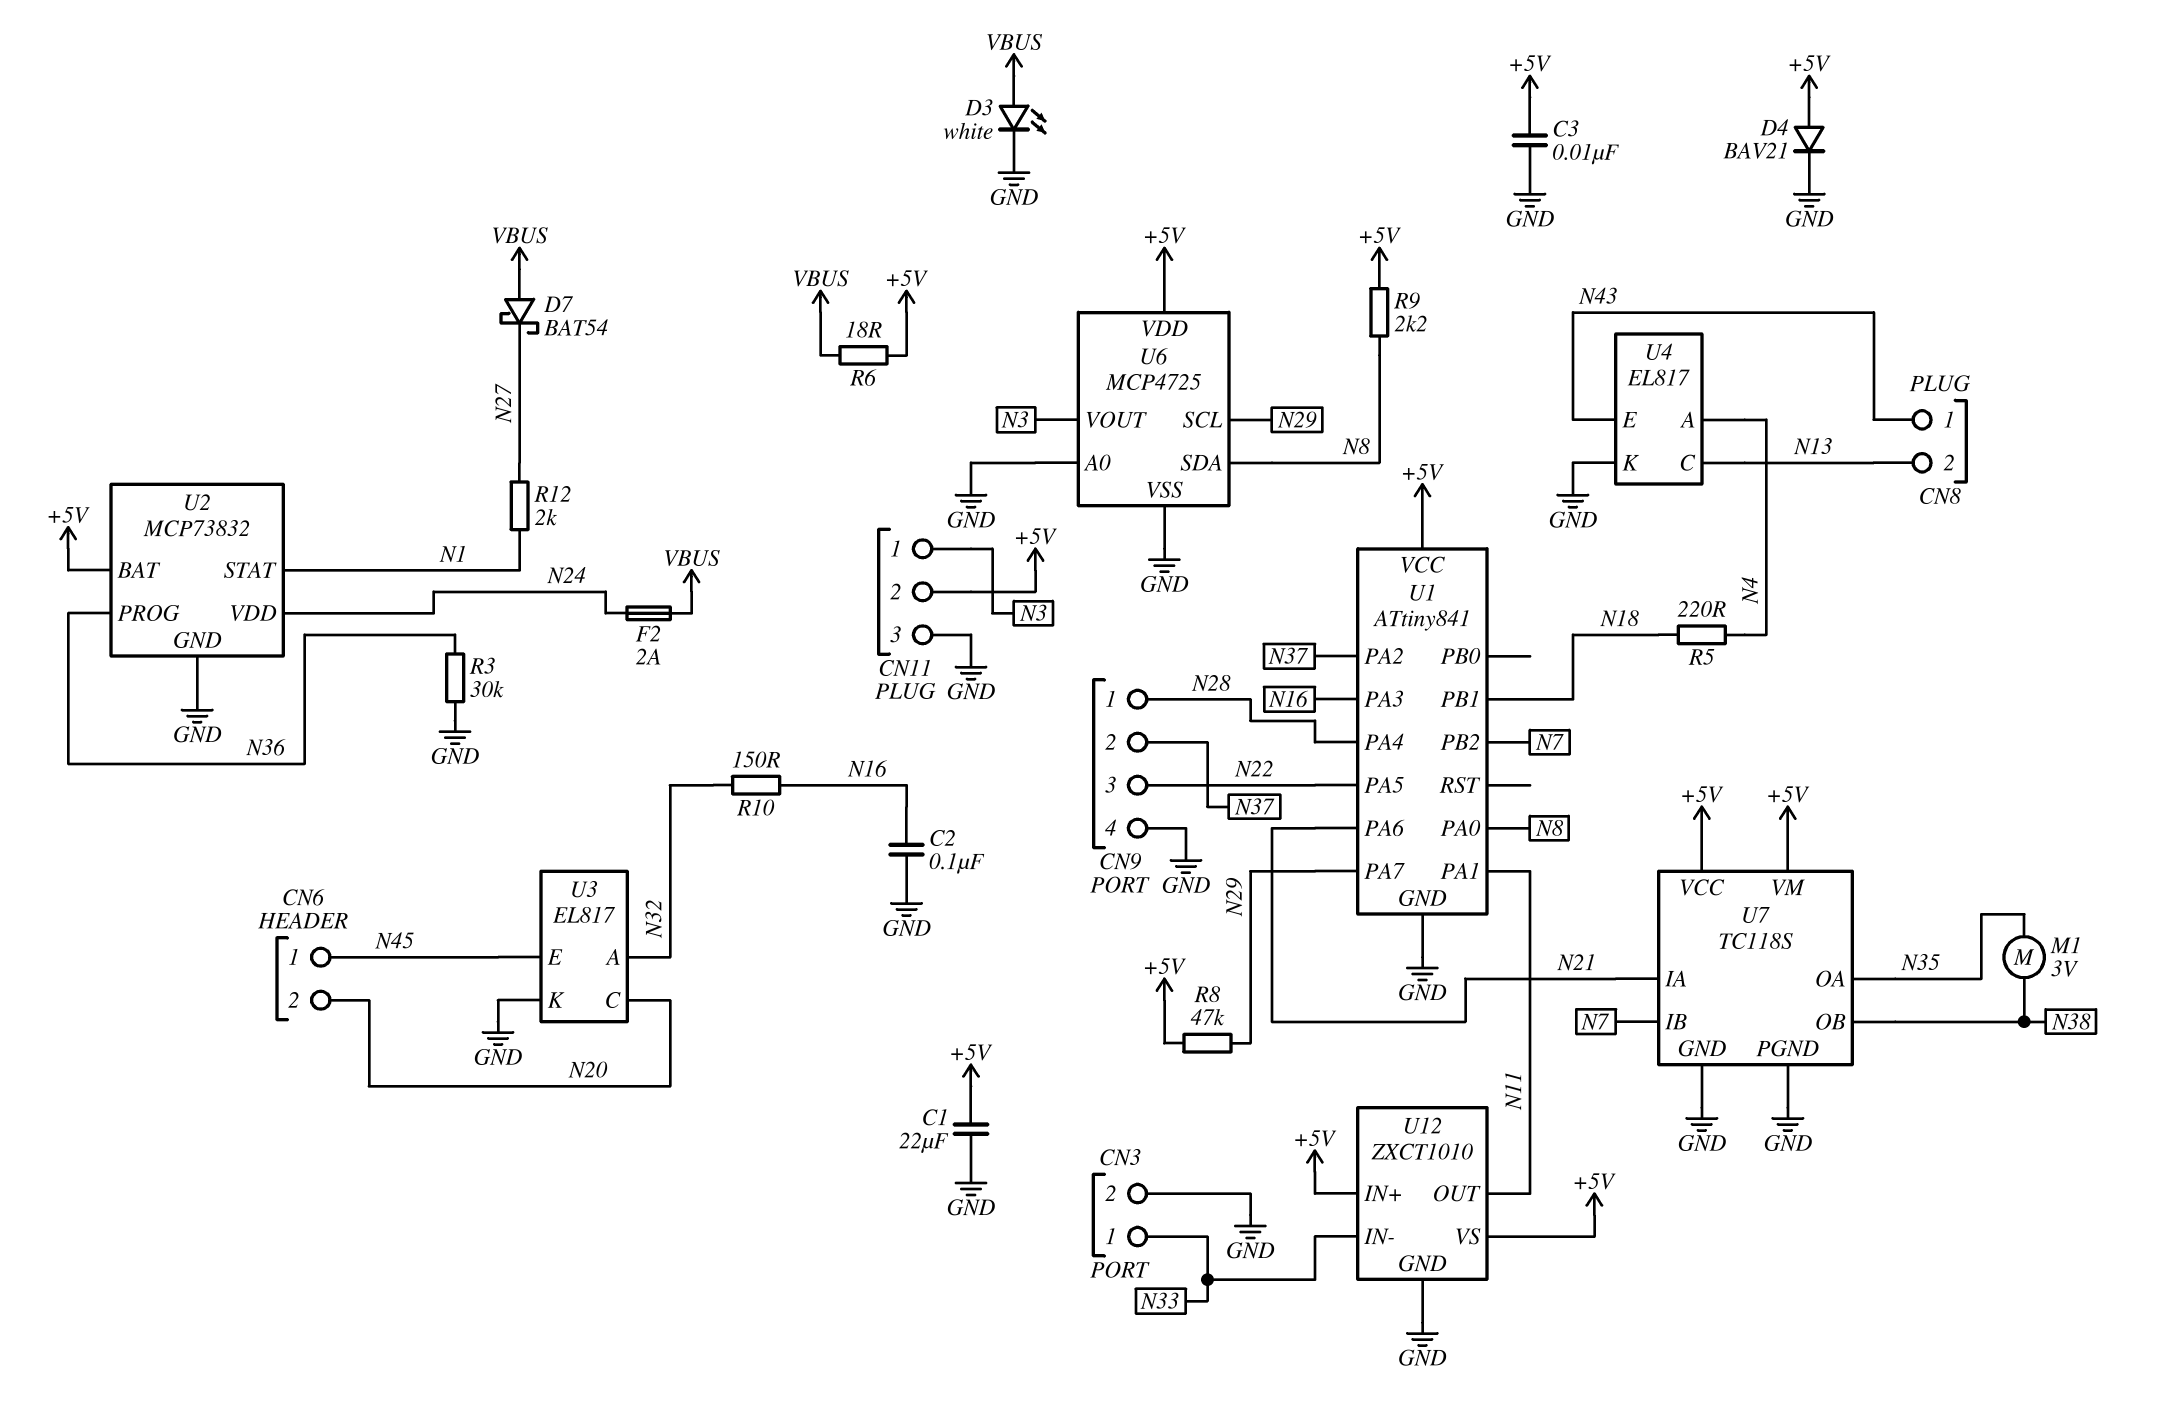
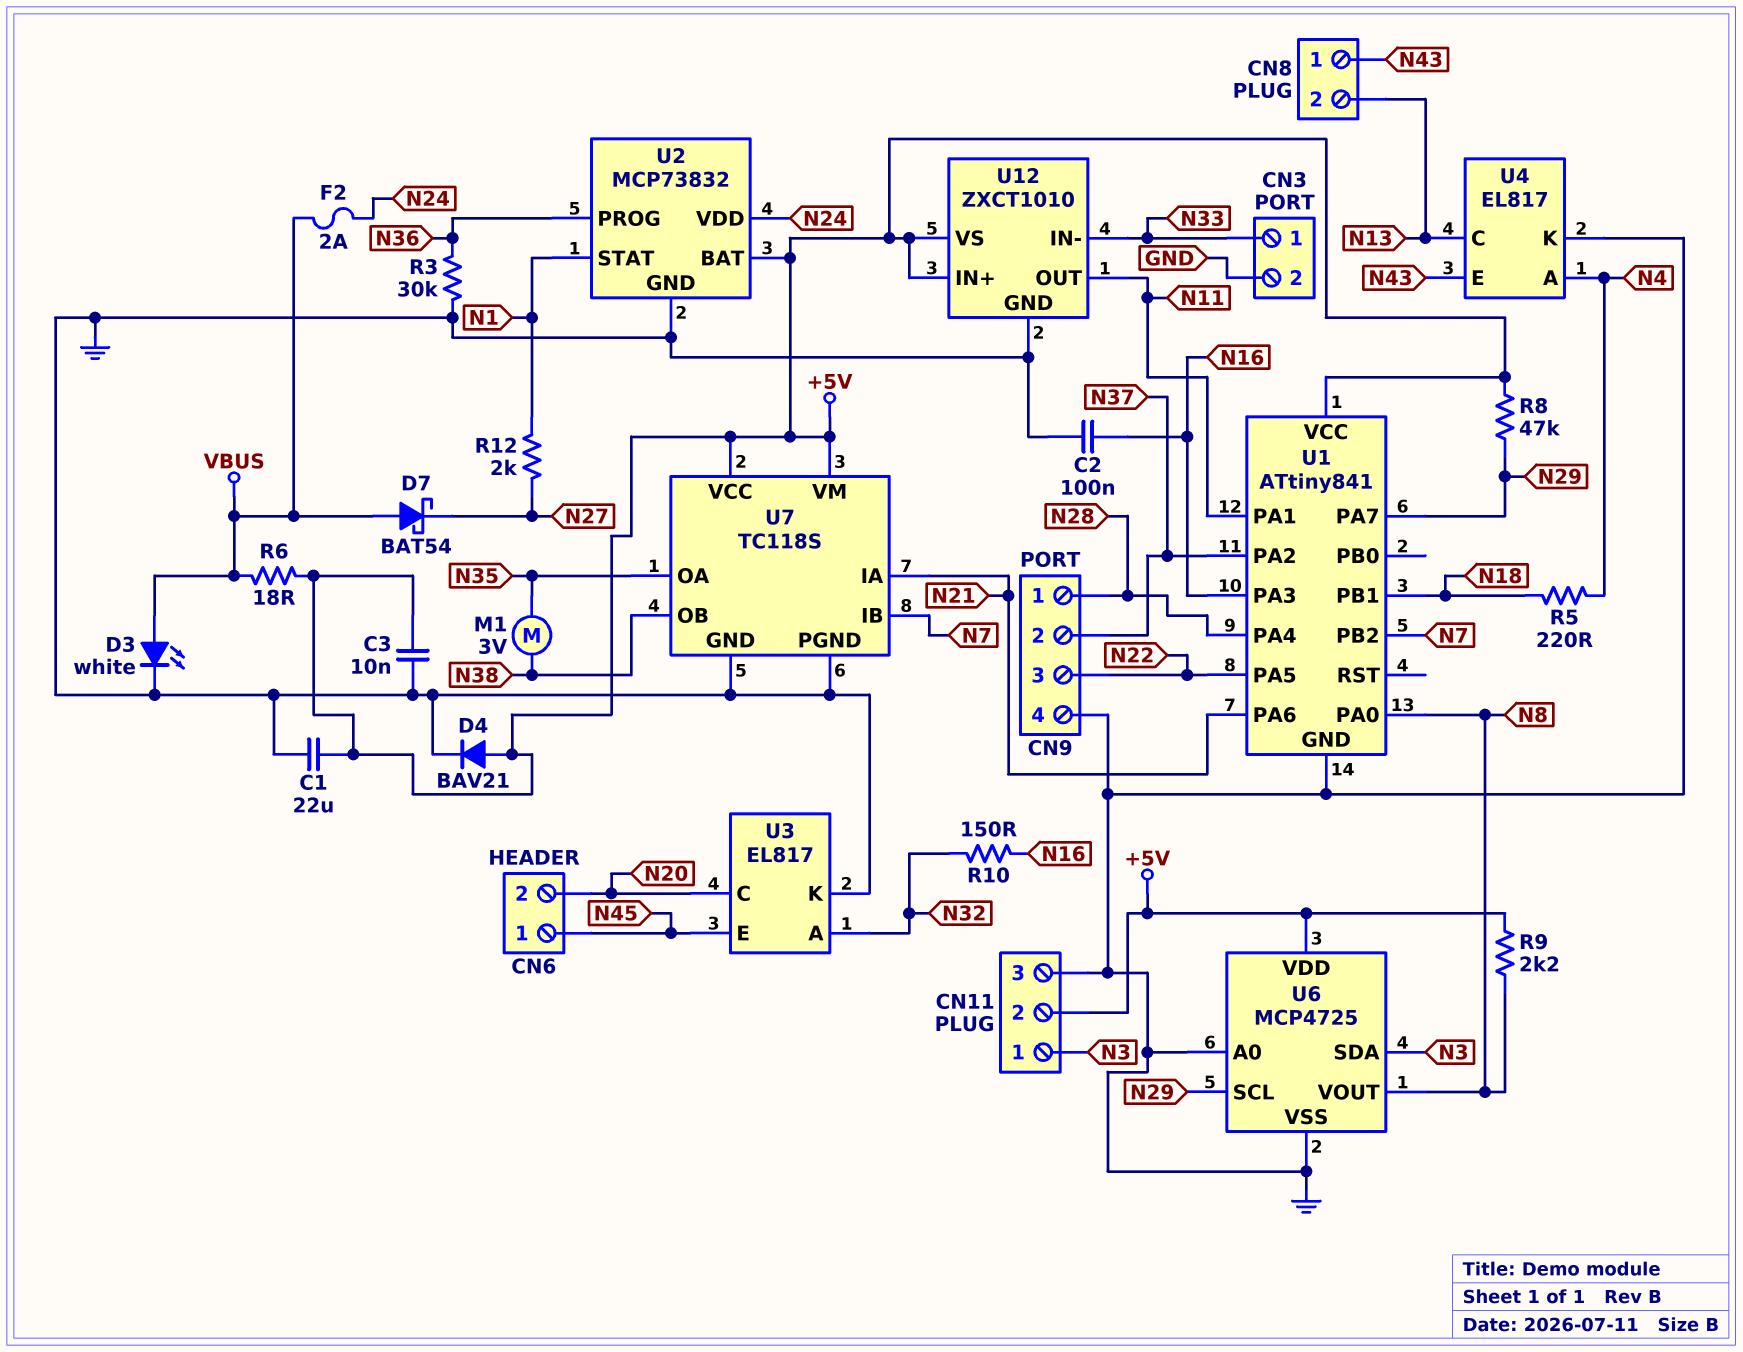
U6 pin SDA: N8 -> N3
U6 pin VOUT: N3 -> N8

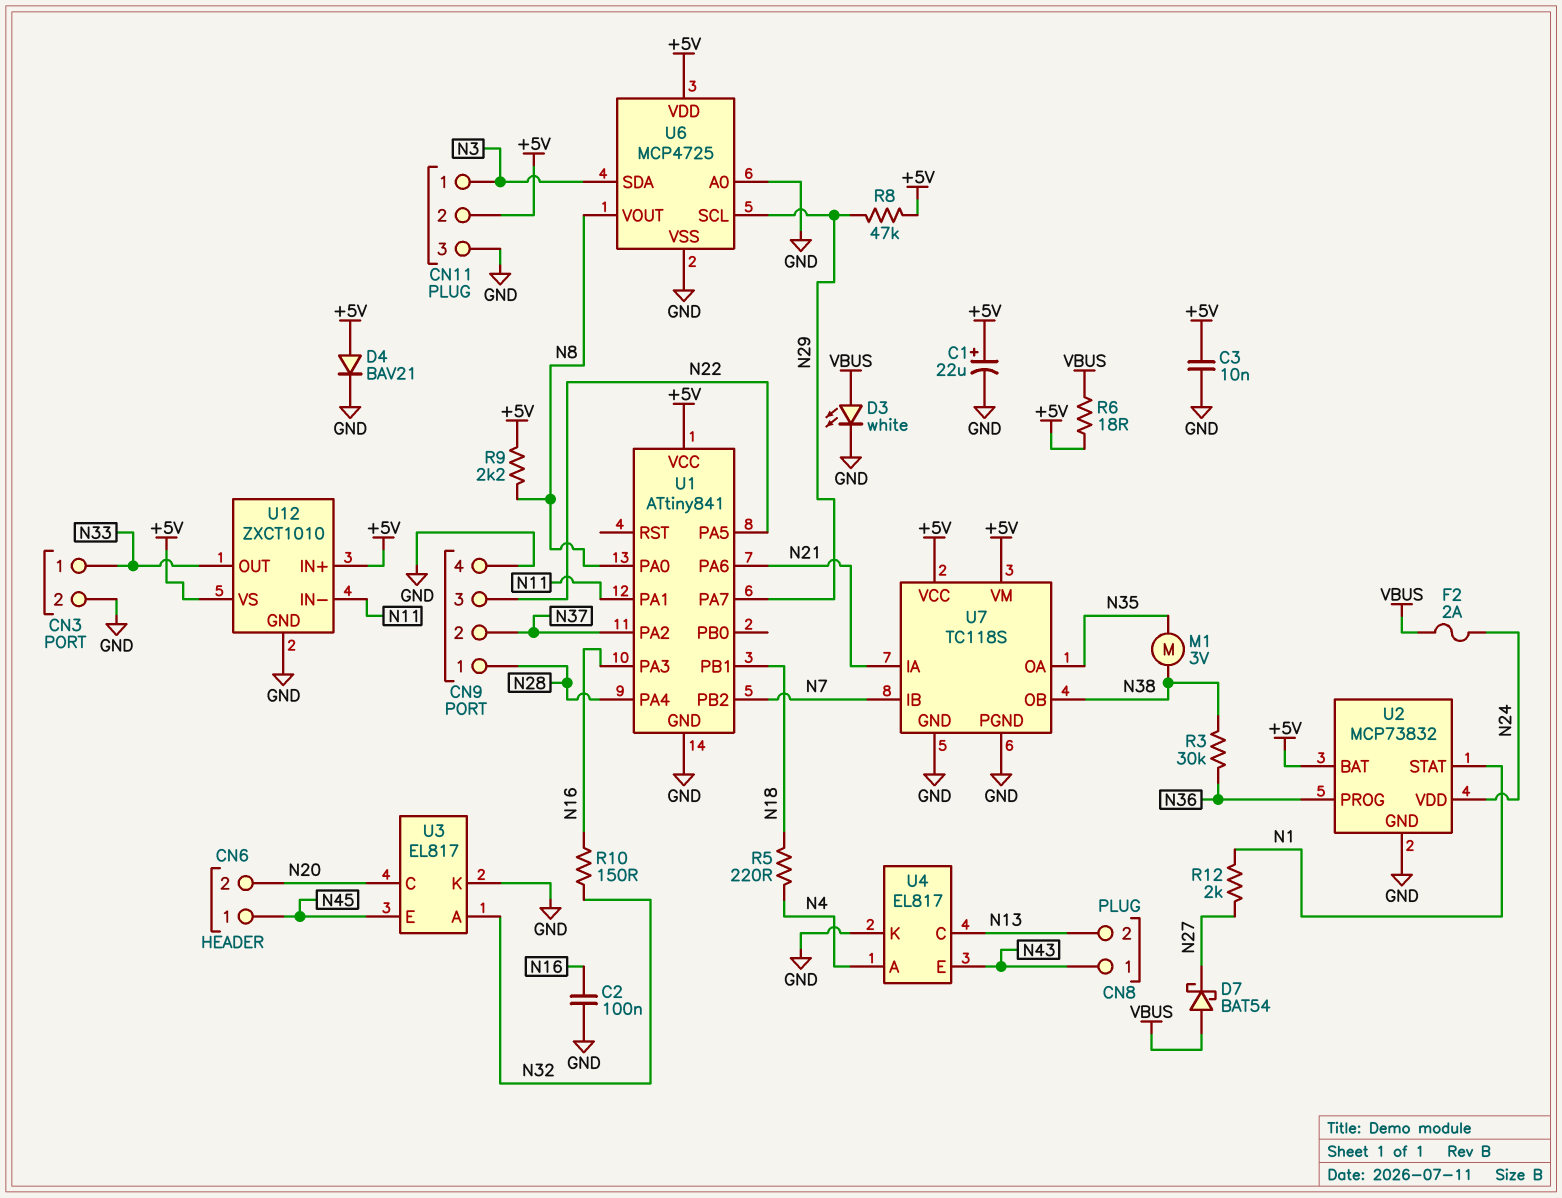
C1: 22uF (+5V, GND) -> 22uF (plus +5V, minus GND)
R3: 30k (GND, N36) -> 30k (N36, N38)
U12 pin IN-: N33 -> N11
U12 pin OUT: N11 -> N33

